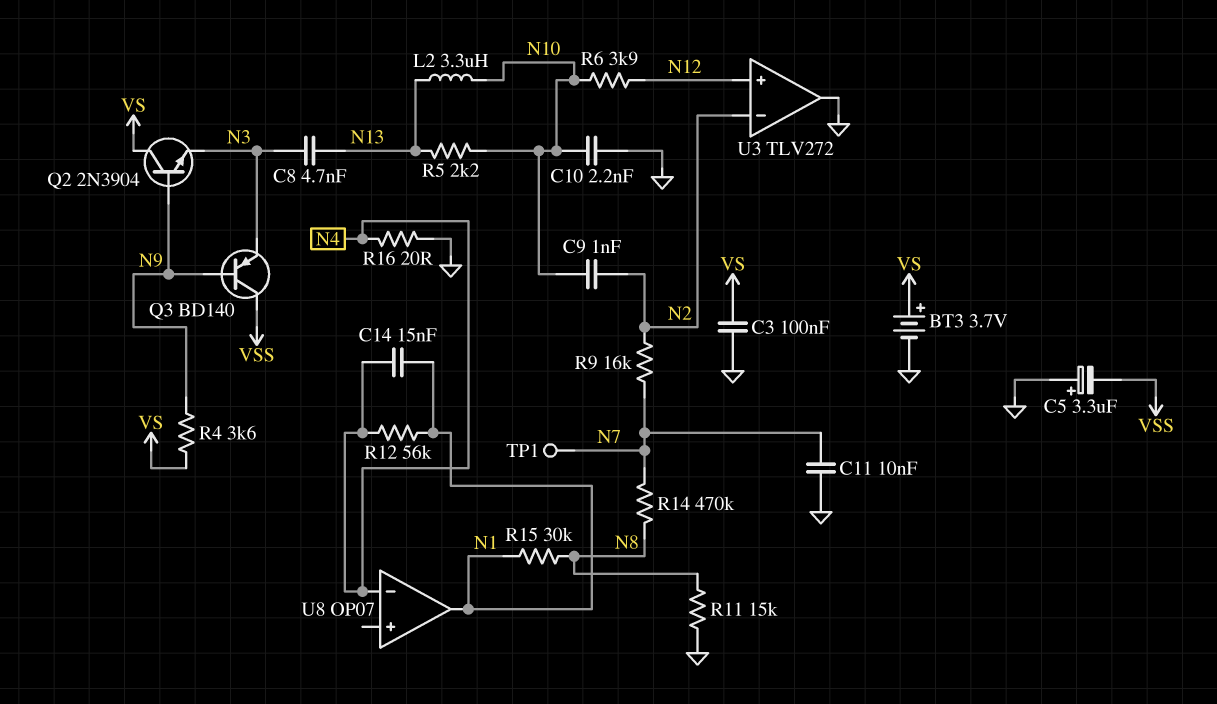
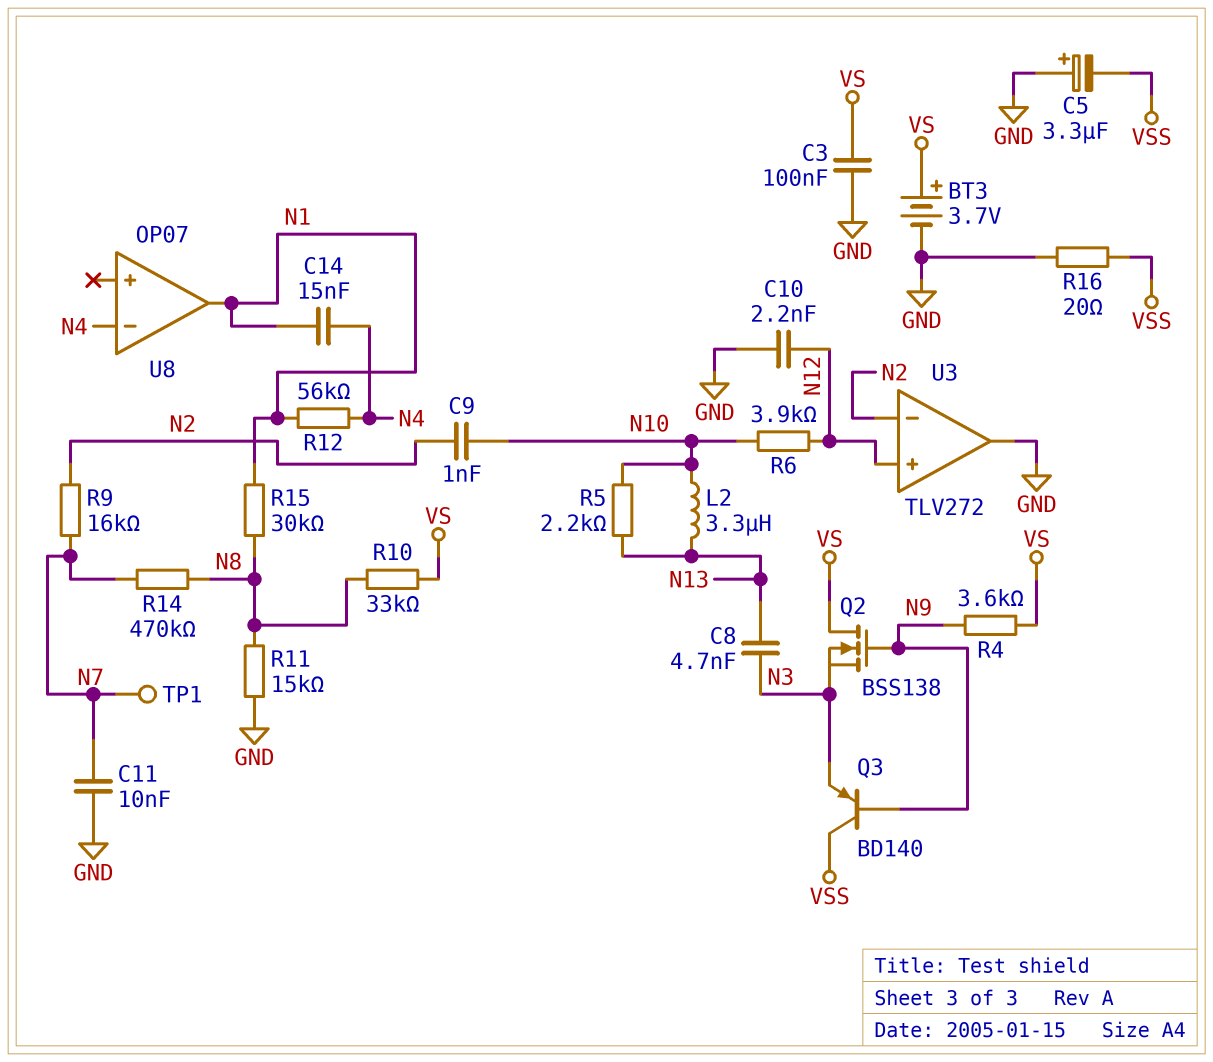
C10: 2.2nF (GND, N10) -> 2.2nF (GND, N12)
Q2: NPN 2N3904 (B N9, C VS, E N3) -> NMOS BSS138 (G N9, D VS, S N3)
R10: none -> 33k (N8, VS)
R16: 20 (GND, N4) -> 20 (GND, VSS)

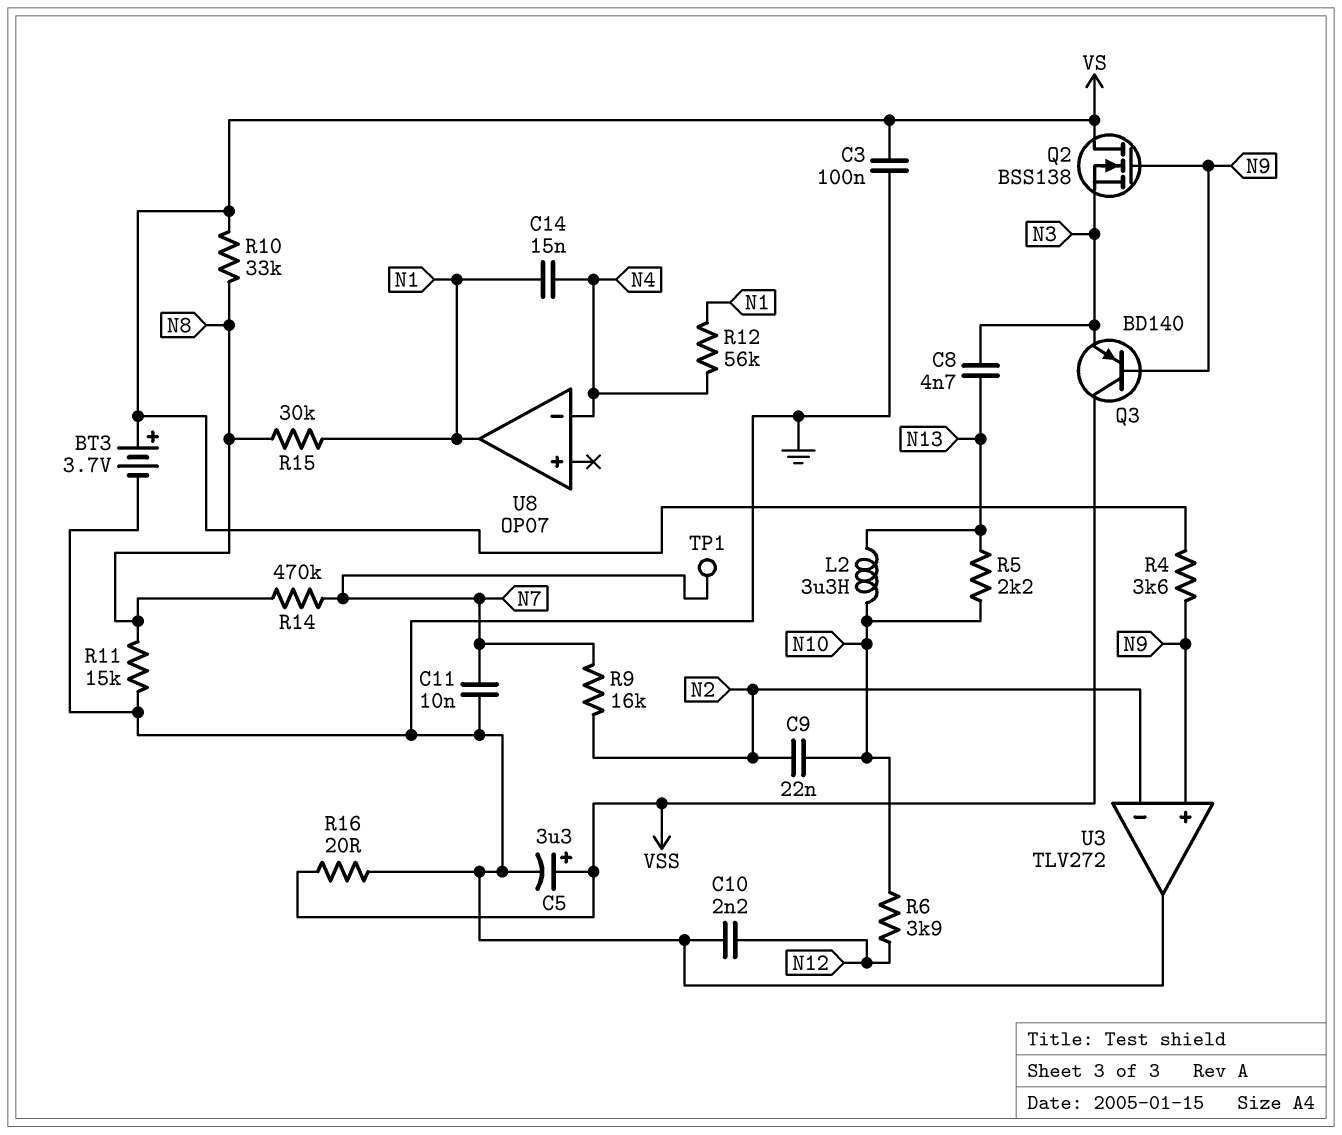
C5: 3.3uF (plus GND, minus VSS) -> 3.3uF (plus VSS, minus GND)
C9: 1nF (N2, N10) -> 22nF (N2, N10)
U3 pin in+: N12 -> N9

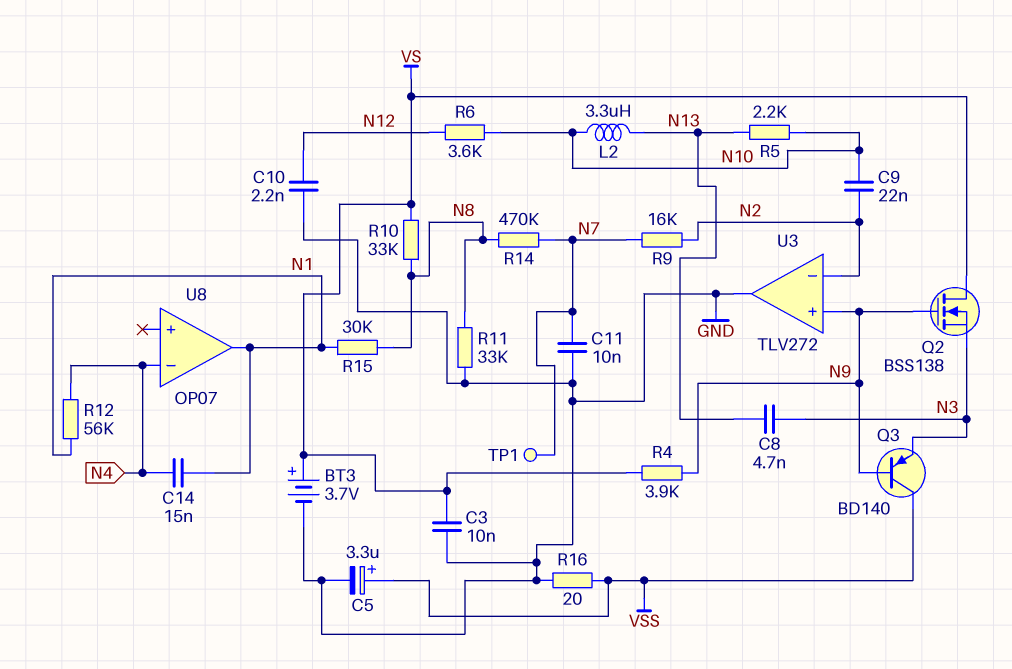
C3: 100nF (GND, VS) -> 10nF (GND, VS)
R4: 3.6k (N9, VS) -> 3.9k (N9, VS)
R6: 3.9k (N10, N12) -> 3.6k (N10, N12)
R11: 15k (GND, N8) -> 33k (GND, N8)

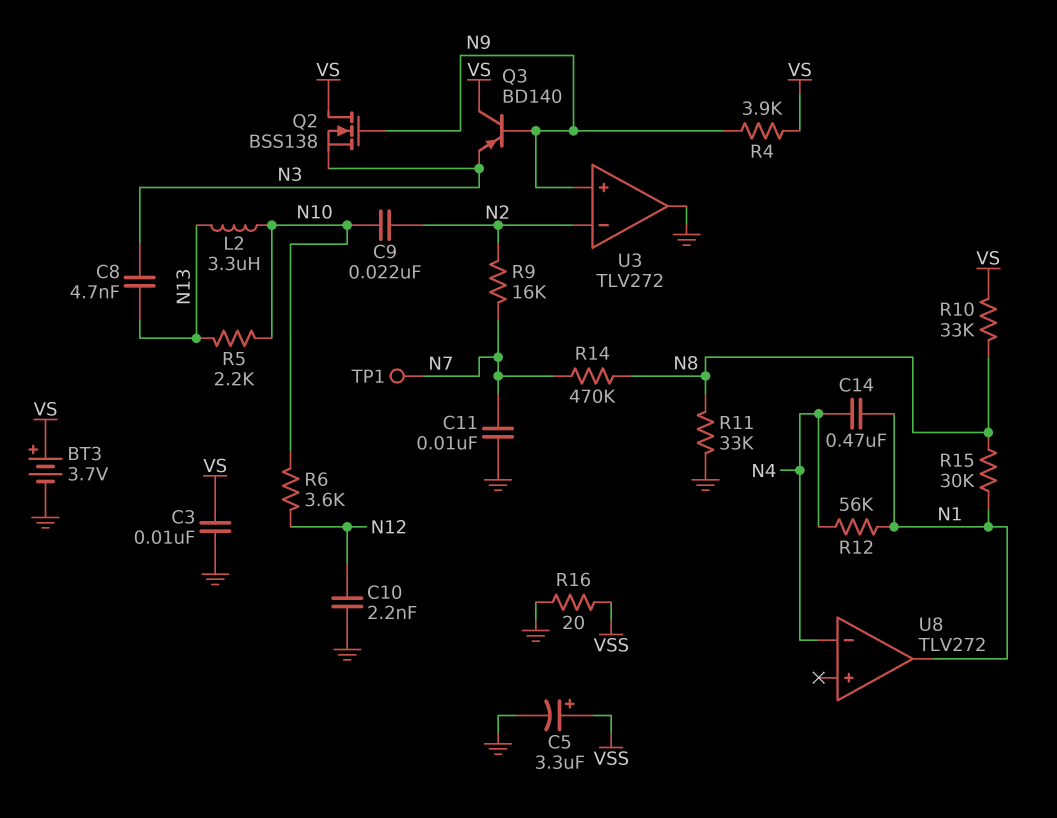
C14: 15nF (N1, N4) -> 470nF (N1, N4)
Q3: PNP BD140 (B N9, C VSS, E N3) -> PNP BD140 (B N9, C VS, E N3)
U8: OP07 -> TLV272

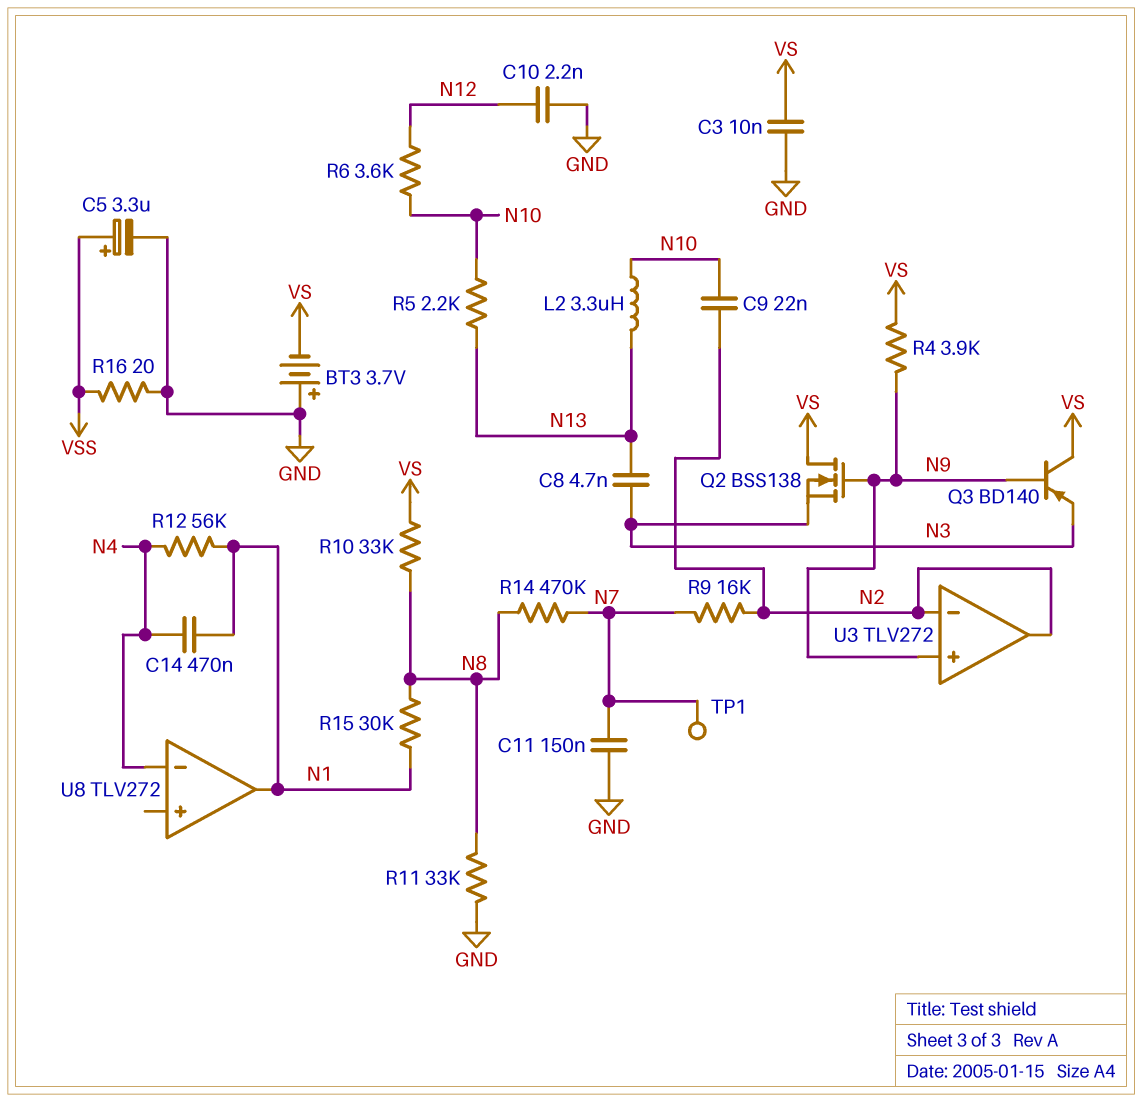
BT3: 3.7V (plus VS, minus GND) -> 3.7V (plus GND, minus VS)
C11: 10nF (GND, N7) -> 150nF (GND, N7)
U3 pin out: GND -> N2

